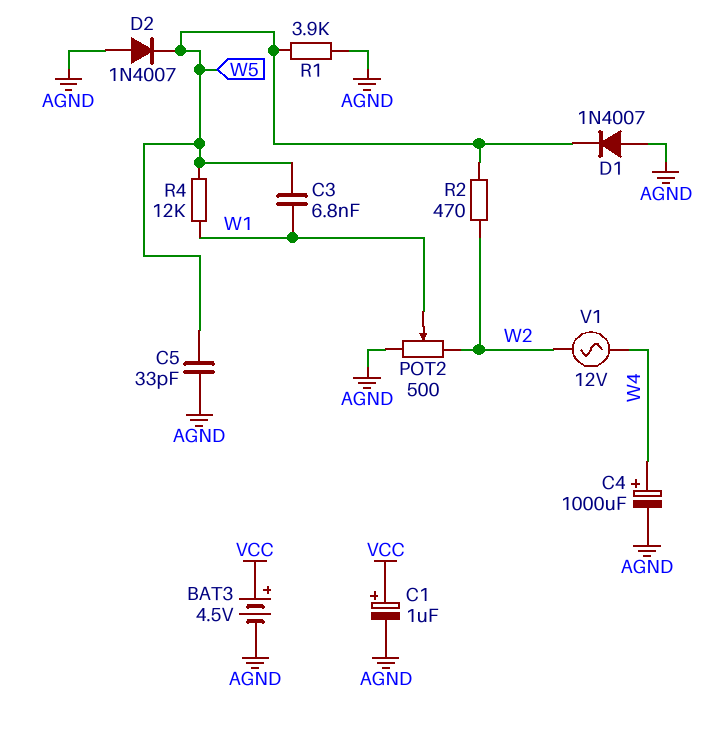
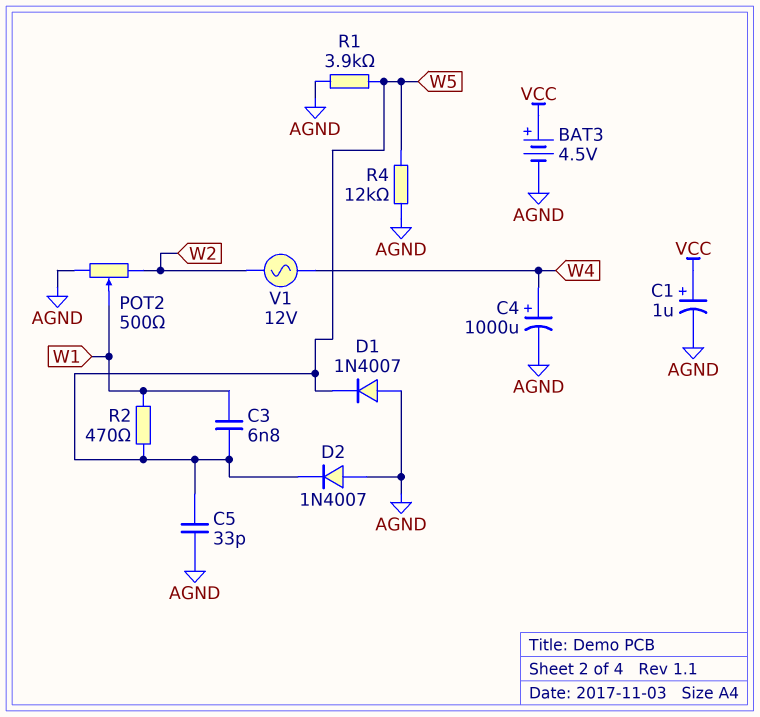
R2: 470 (W2, W5) -> 470 (W1, W5)
R4: 12k (W1, W5) -> 12k (AGND, W5)

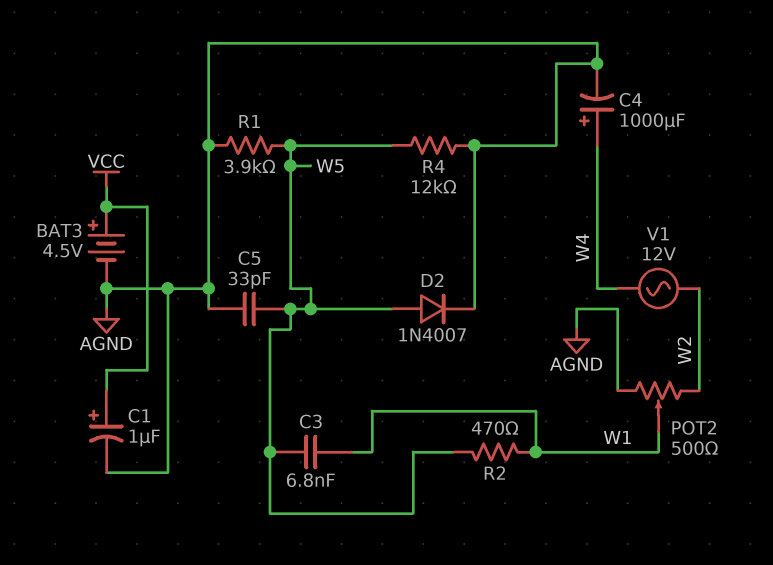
D1: diode 1N4007 (A AGND, K W5) -> none
D2: diode 1N4007 (A AGND, K W5) -> diode 1N4007 (A W5, K AGND)

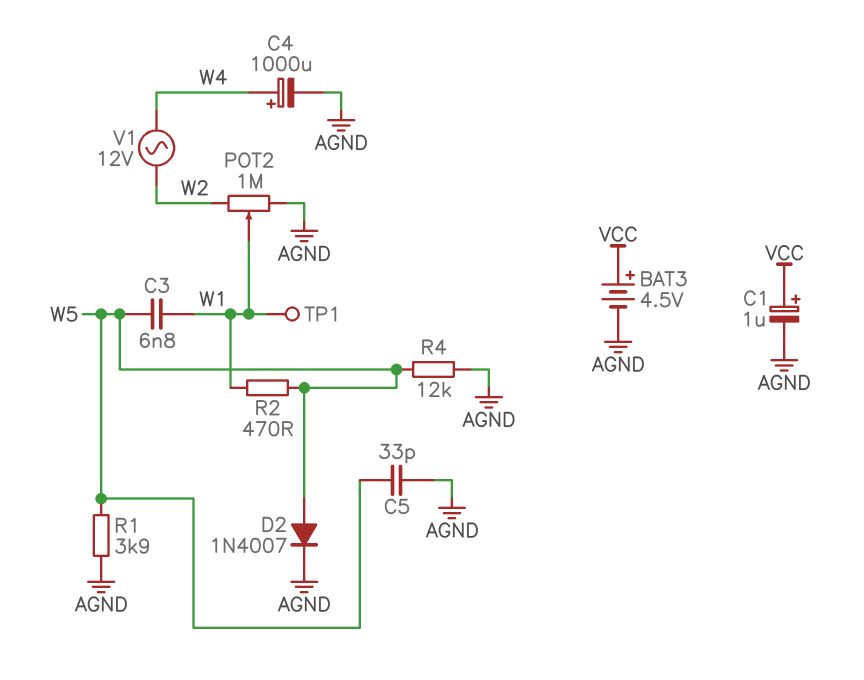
POT2: 500 (AGND, W2, wiper W1) -> 1M (AGND, W2, wiper W1)
TP1: none -> test point (W1)

